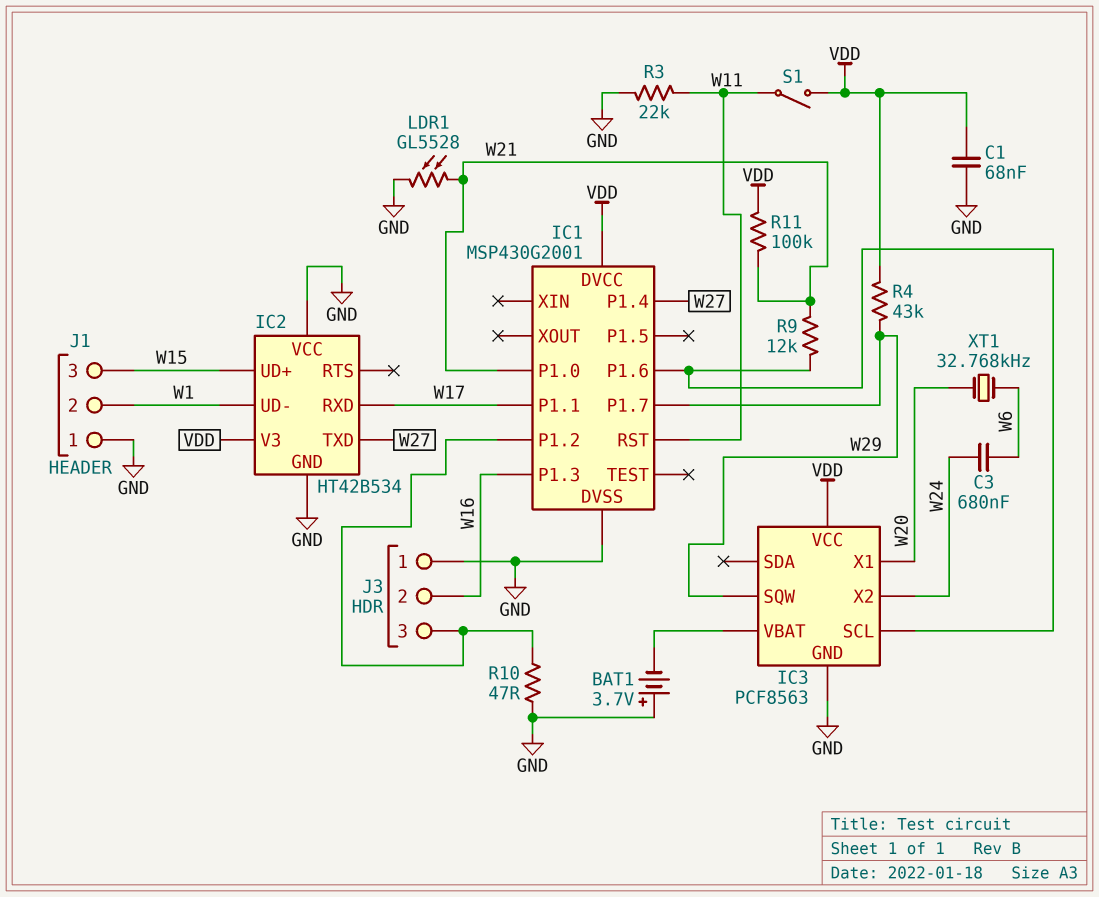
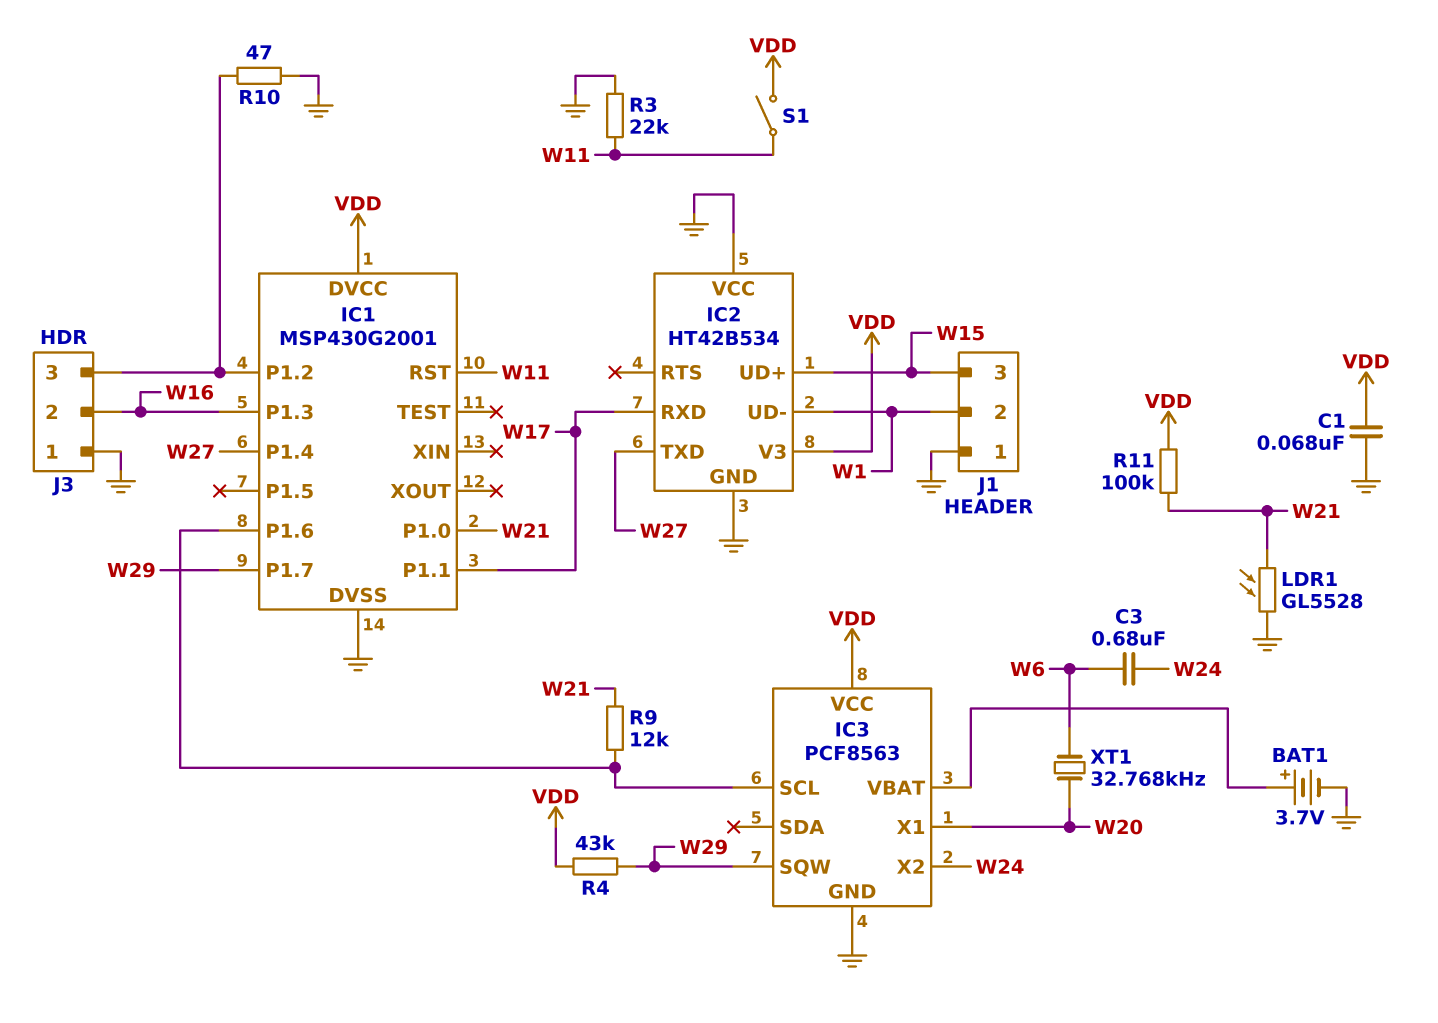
BAT1: 3.7V (plus GND, minus IC3/VBAT) -> 3.7V (plus IC3/VBAT, minus GND)

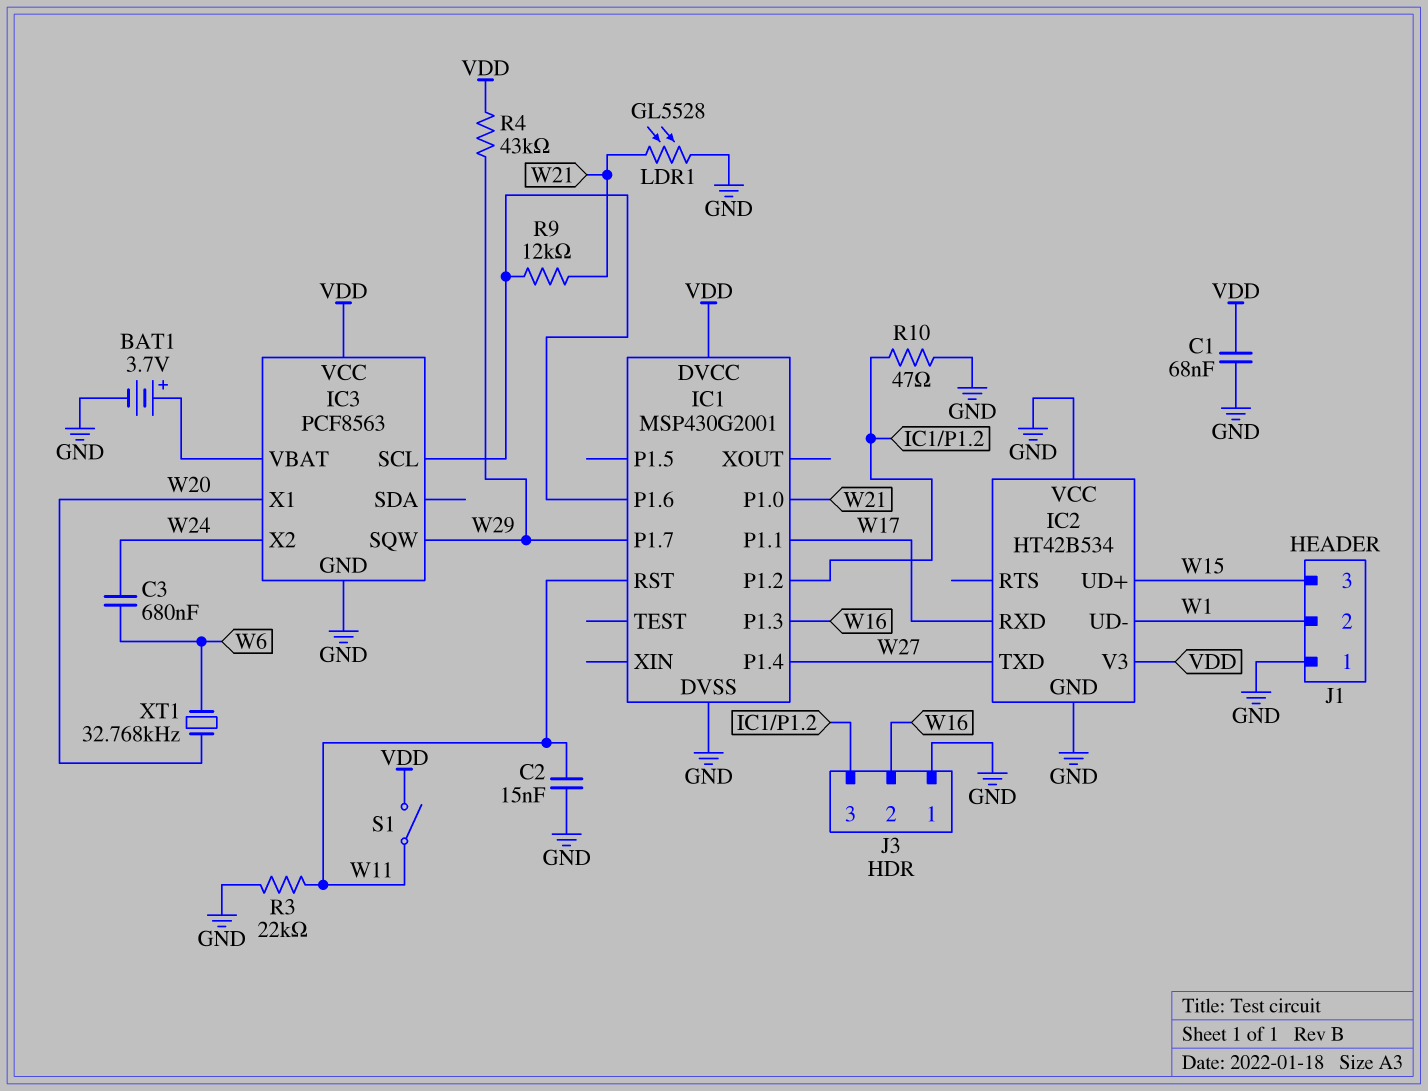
C2: none -> 15nF (GND, W11)
R11: 100k (VDD, W21) -> none

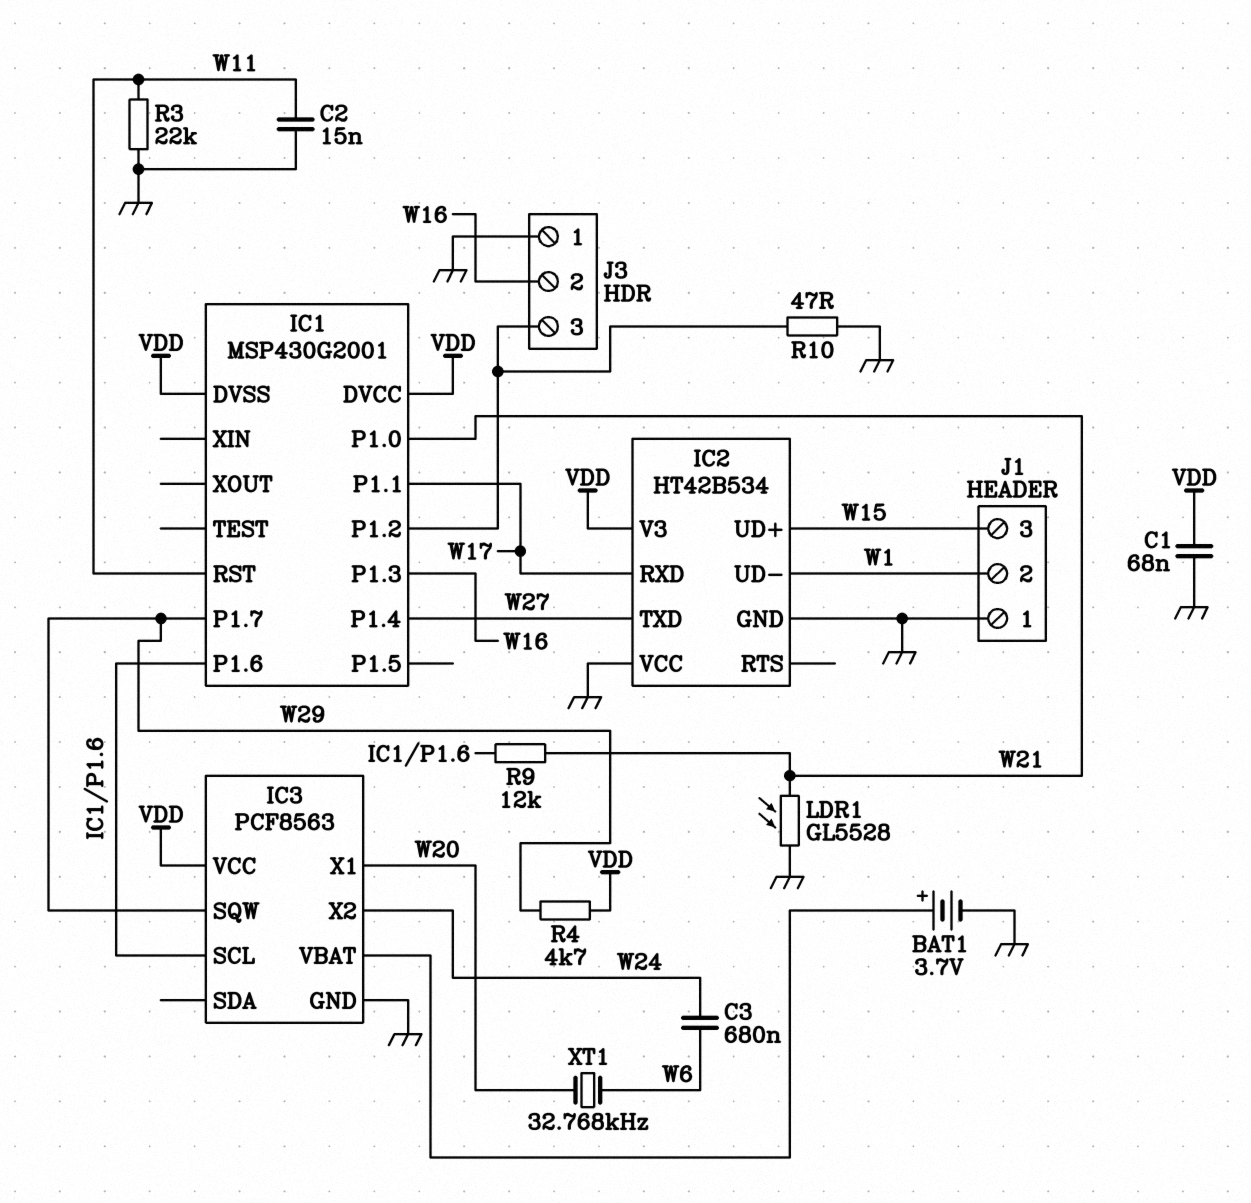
IC1 pin DVSS: GND -> VDD
R4: 43k (VDD, W29) -> 4.7k (VDD, W29)
S1: switch (VDD, W11) -> none

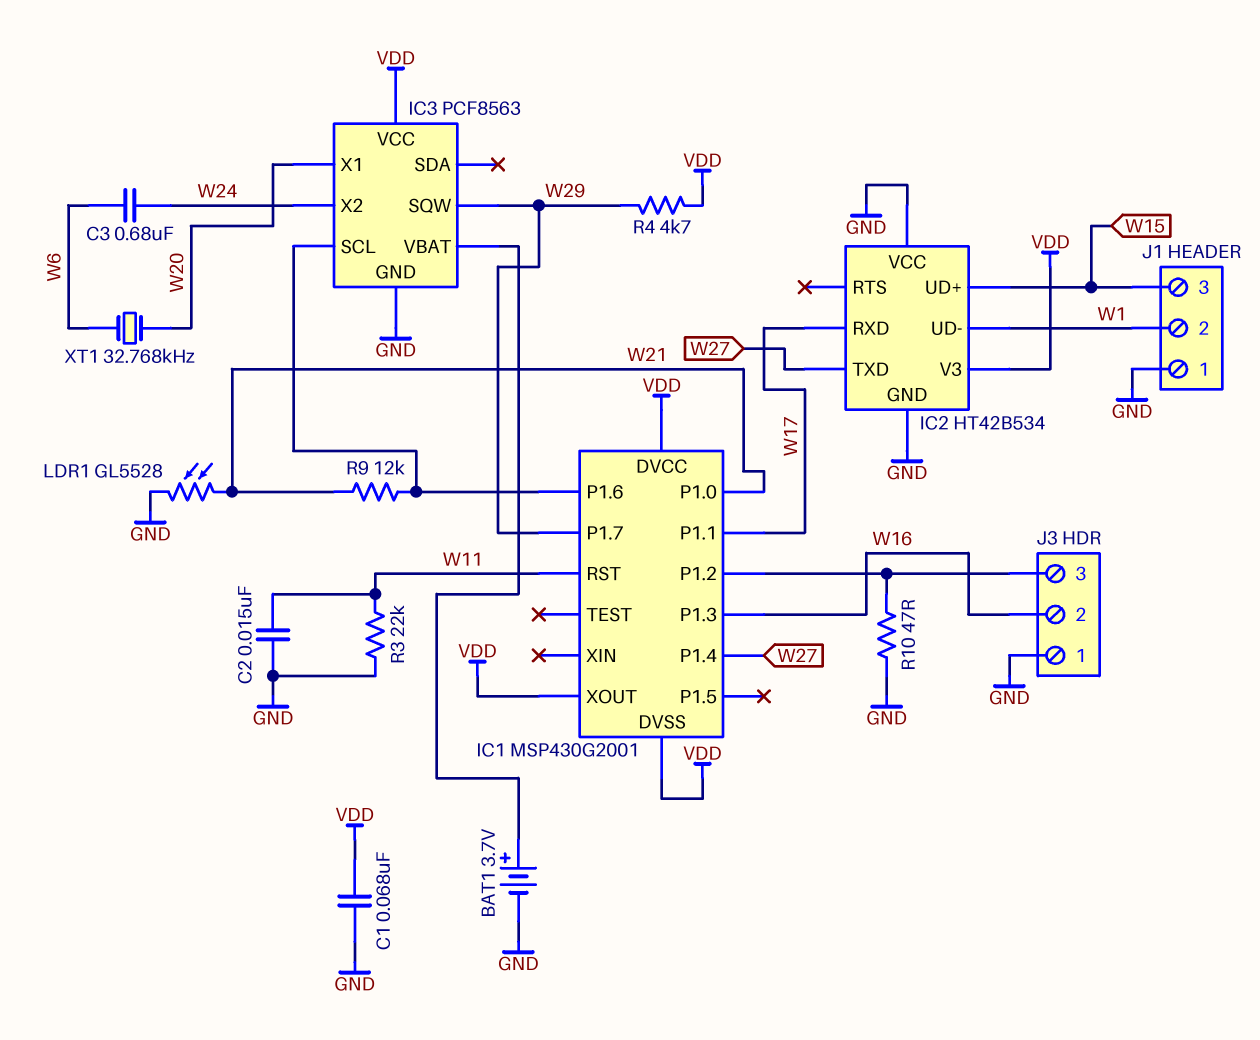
IC1 pin XOUT: none -> VDD

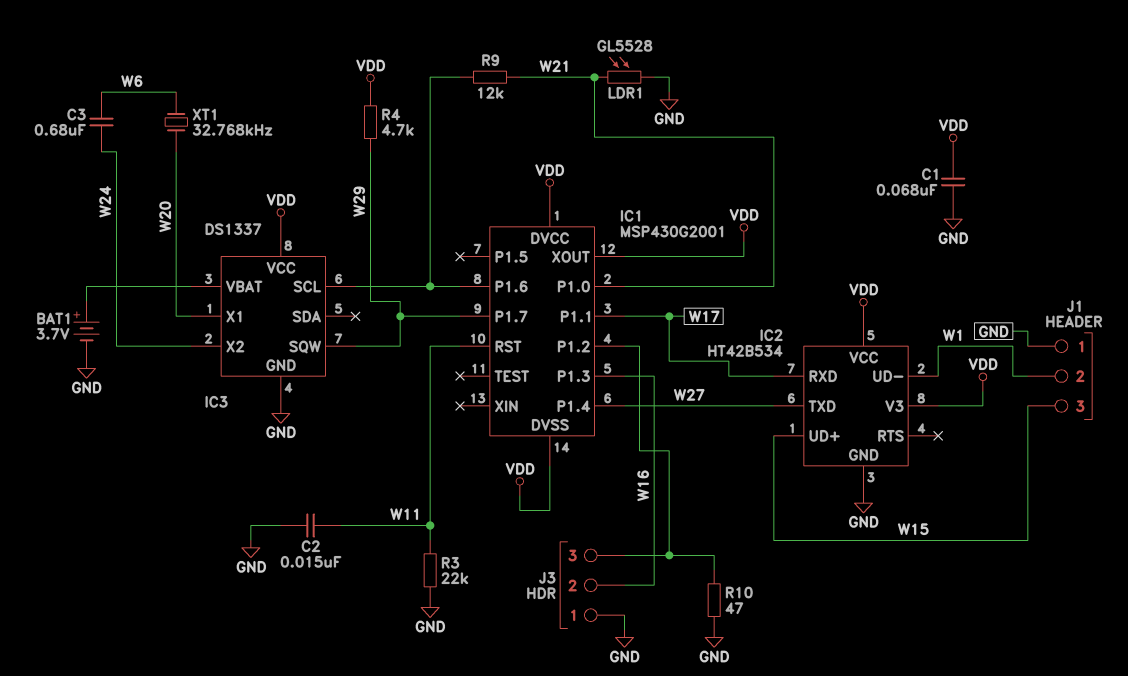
IC2 pin VCC: GND -> VDD
IC3: PCF8563 -> DS1337

